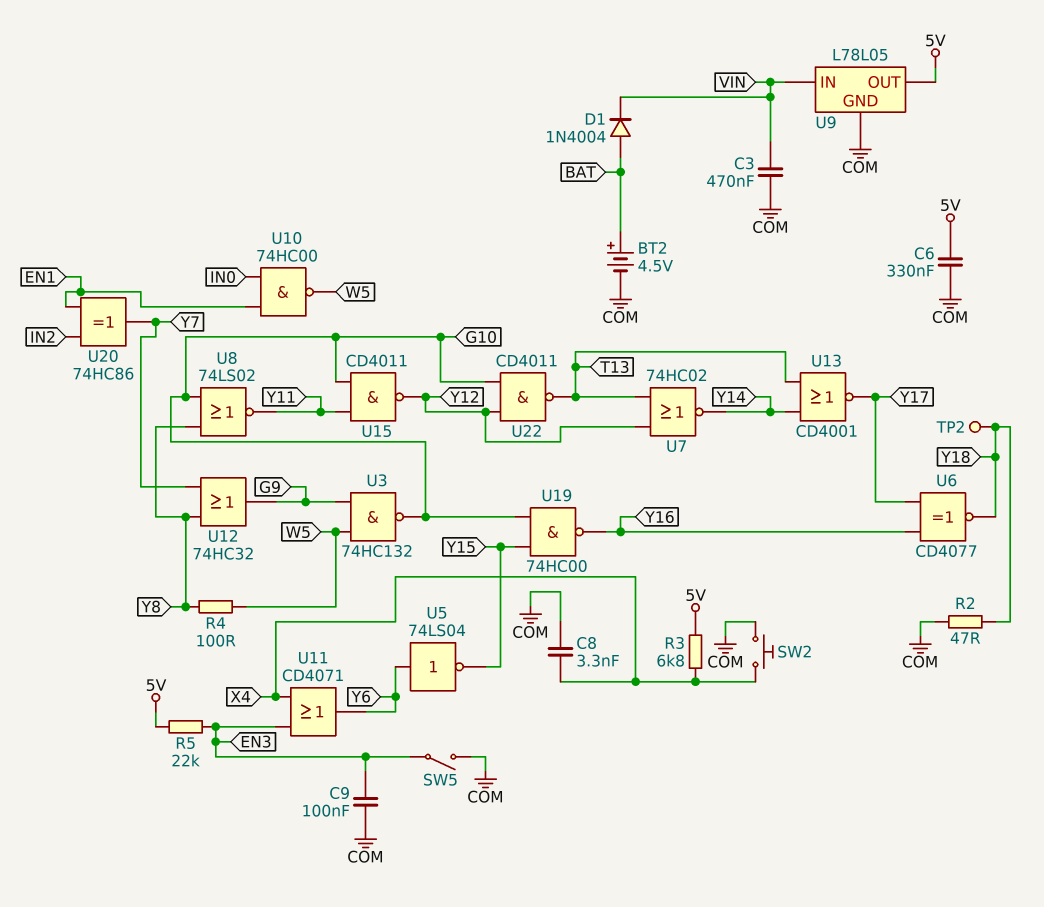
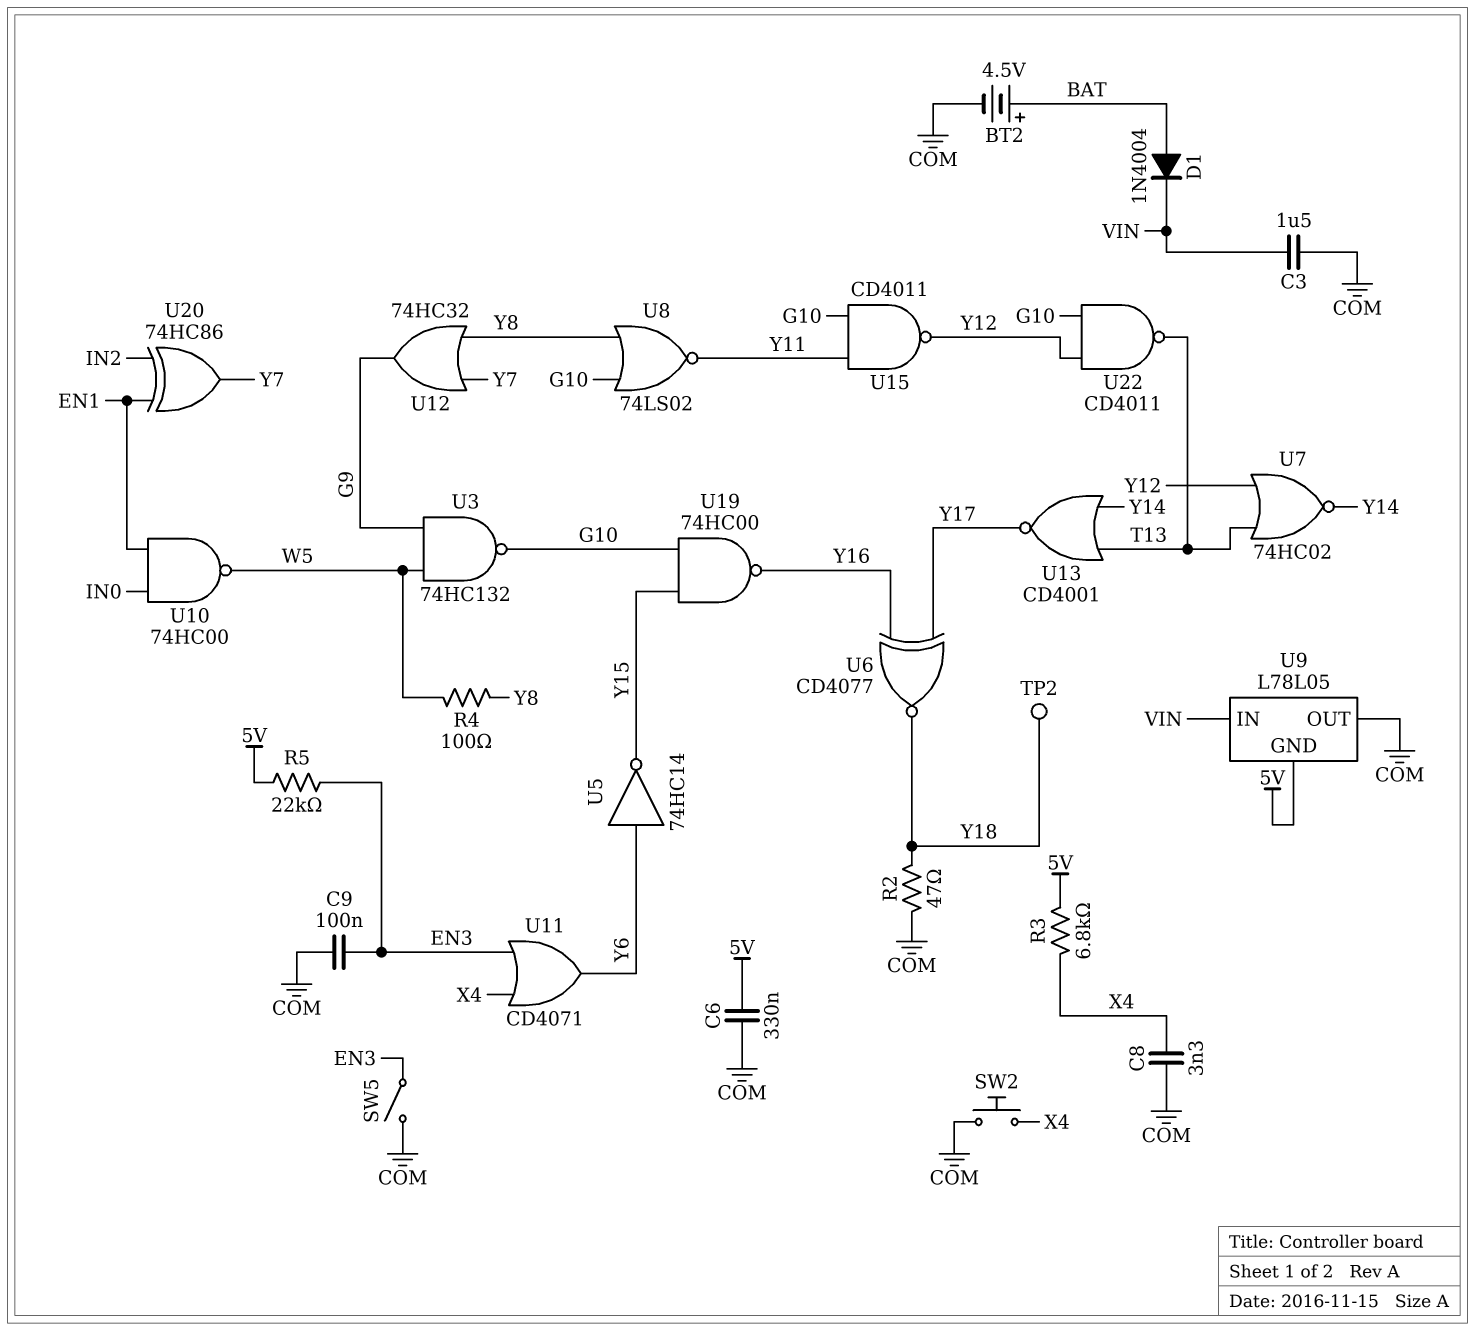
C3: 470nF (COM, VIN) -> 1.5uF (COM, VIN)
U5: NOT 74LS04 (in Y6, out Y15) -> NOT 74HC14 (in Y6, out Y15)
U9 pin GND: COM -> 5V
U9 pin OUT: 5V -> COM

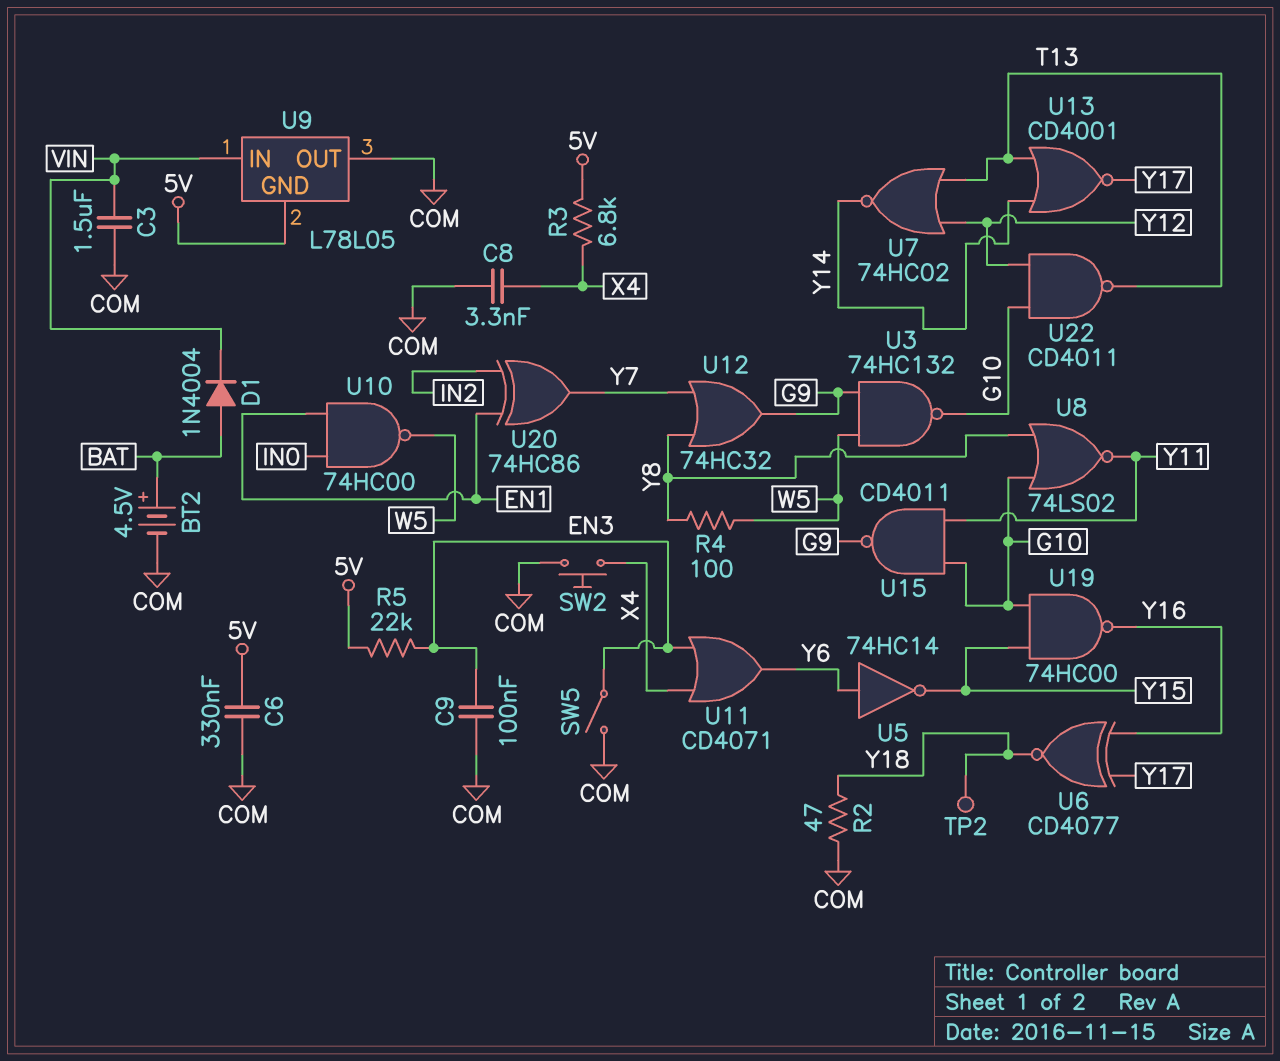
U15: NAND CD4011 (in G10, in Y11, out Y12) -> NAND CD4011 (in G10, in Y11, out G9)

